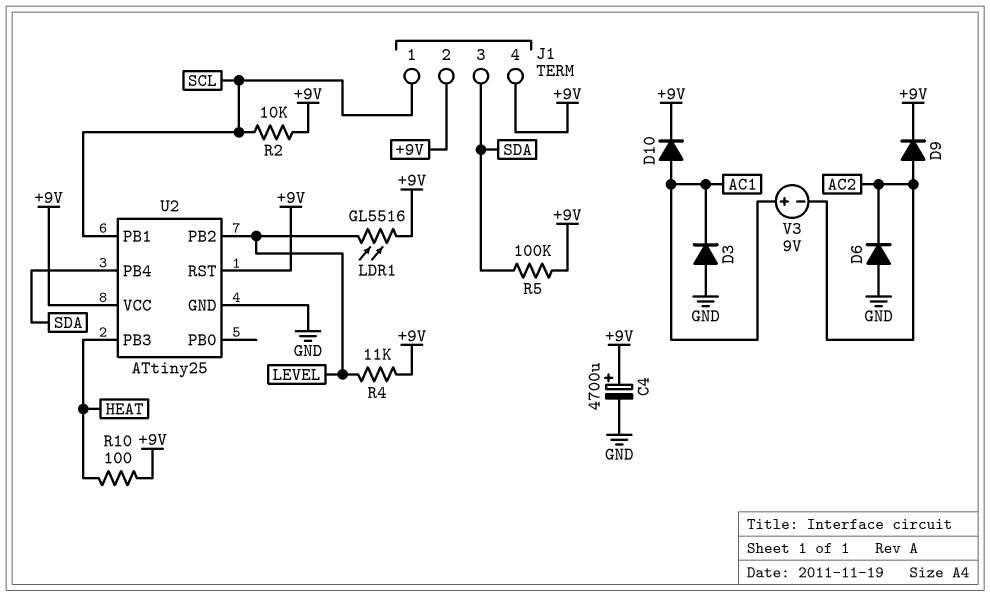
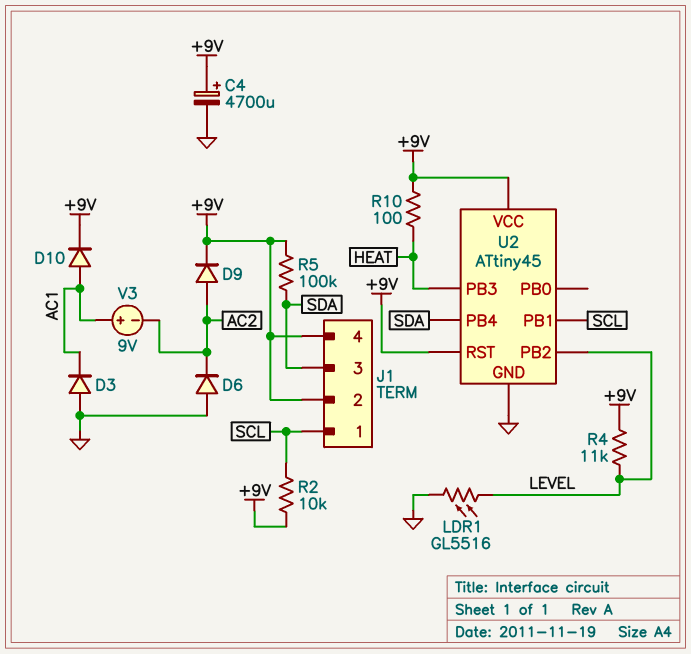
LDR1: GL5516 (+9V, LEVEL) -> GL5516 (GND, LEVEL)
U2: ATtiny25 -> ATtiny45

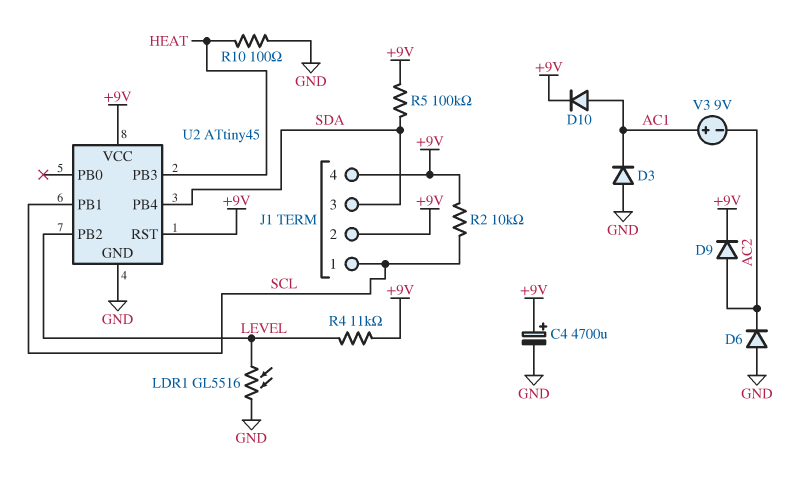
R10: 100 (+9V, HEAT) -> 100 (GND, HEAT)

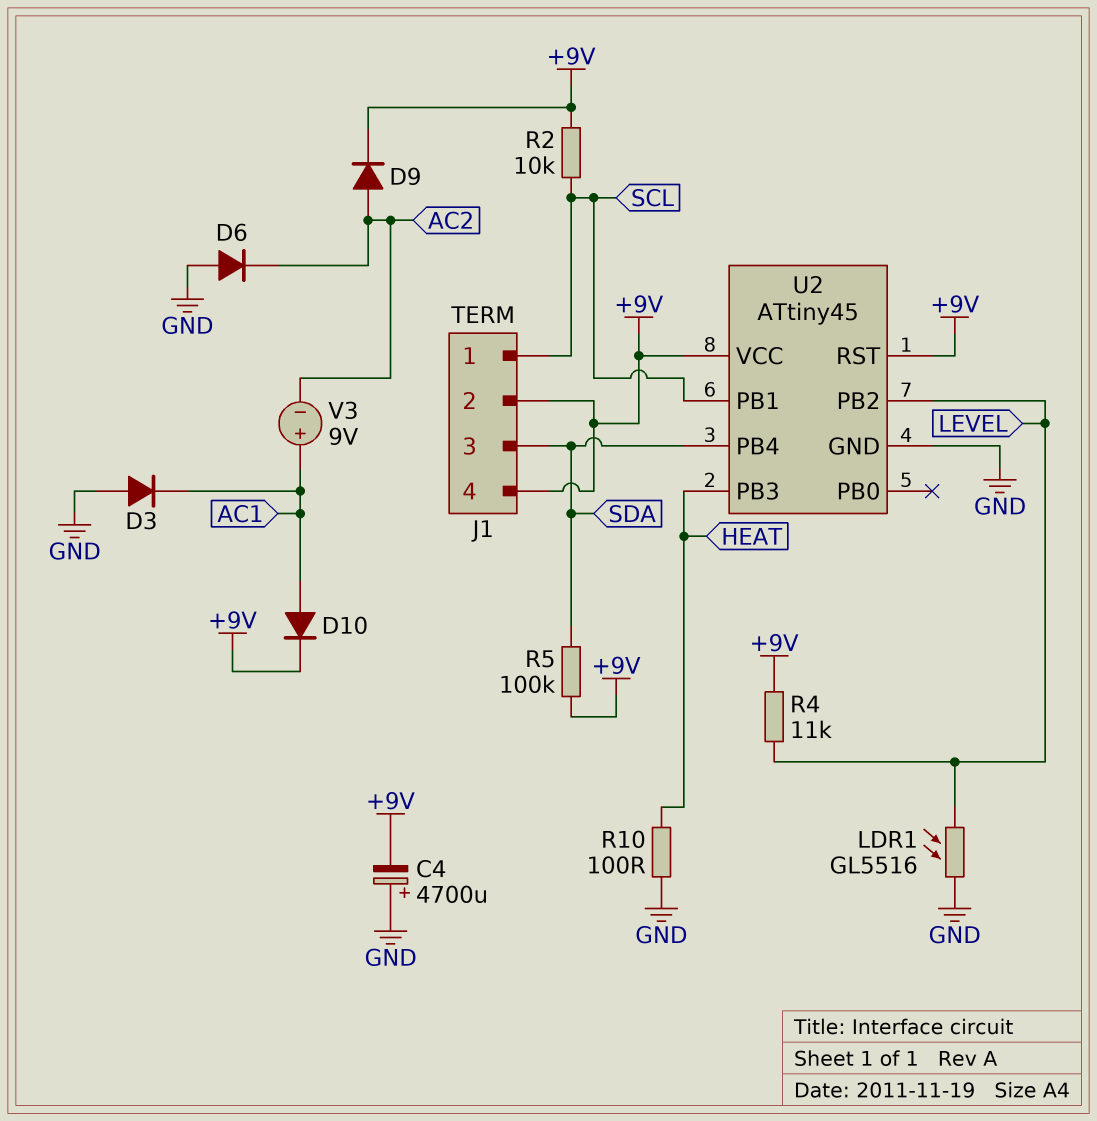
C4: 4700uF (plus +9V, minus GND) -> 4700uF (plus GND, minus +9V)

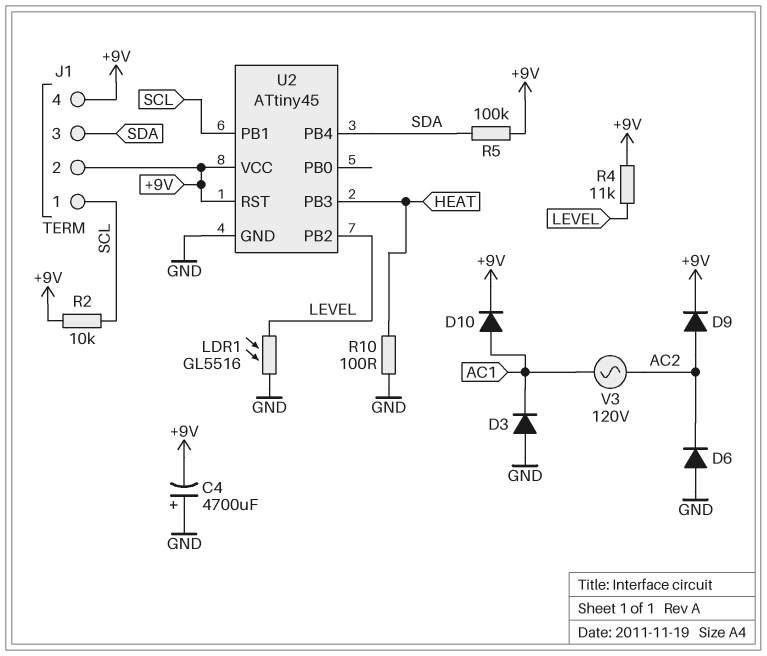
V3: 9V (plus AC1, minus AC2) -> AC 120V (AC1, AC2)

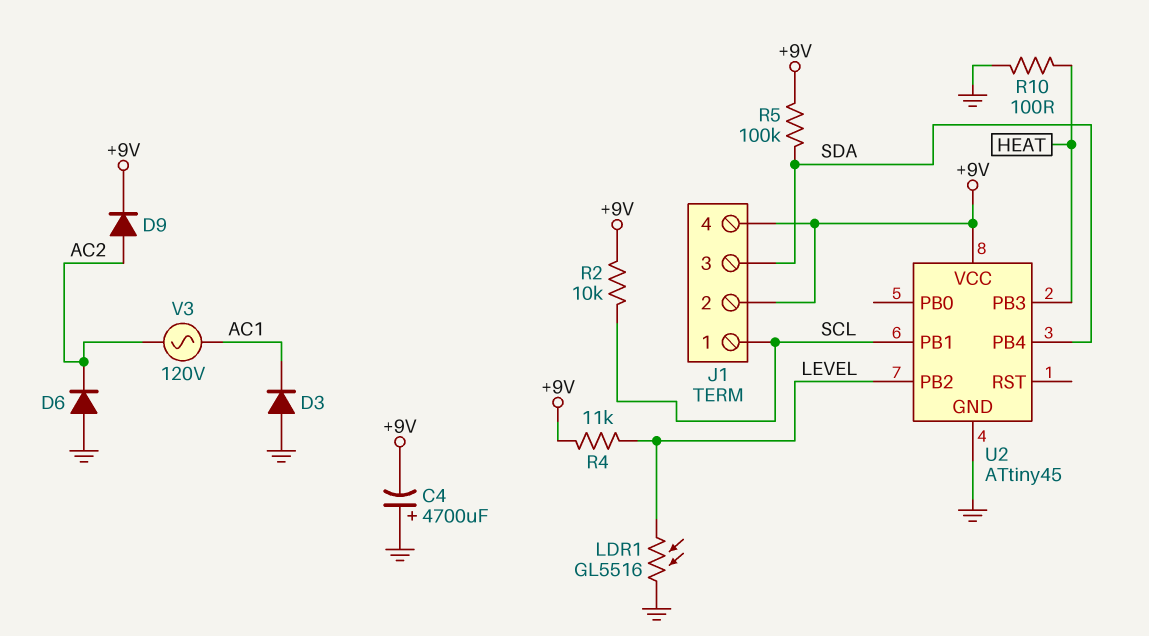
D10: diode (A AC1, K +9V) -> none
U2 pin RST: +9V -> none

